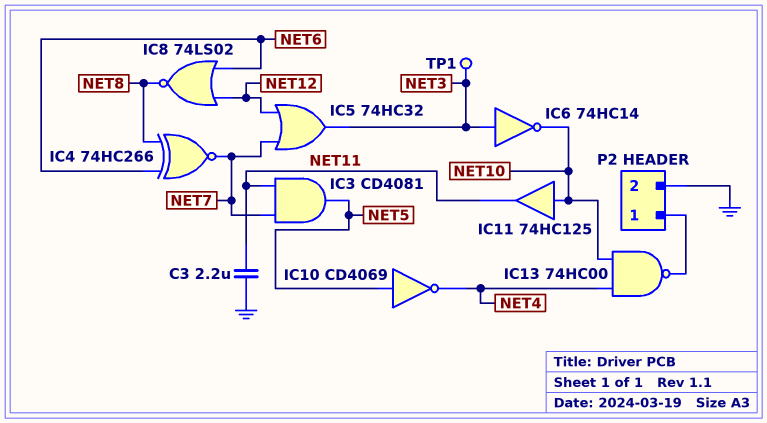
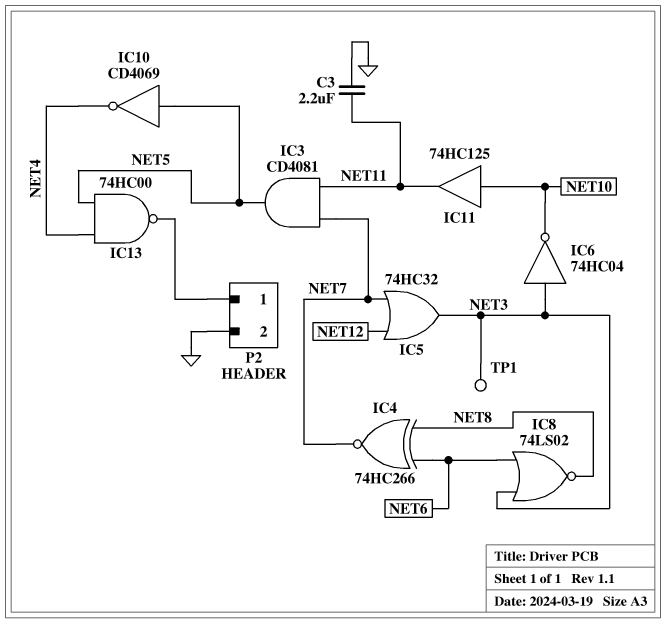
IC6: NOT 74HC14 (in NET3, out NET10) -> NOT 74HC04 (in NET3, out NET10)
IC8: NOR 74LS02 (in NET6, in NET12, out NET8) -> NOR 74LS02 (in NET3, in NET6, out NET8)
IC13: NAND 74HC00 (in NET4, in NET10, out P2/1) -> NAND 74HC00 (in NET4, in NET5, out P2/1)

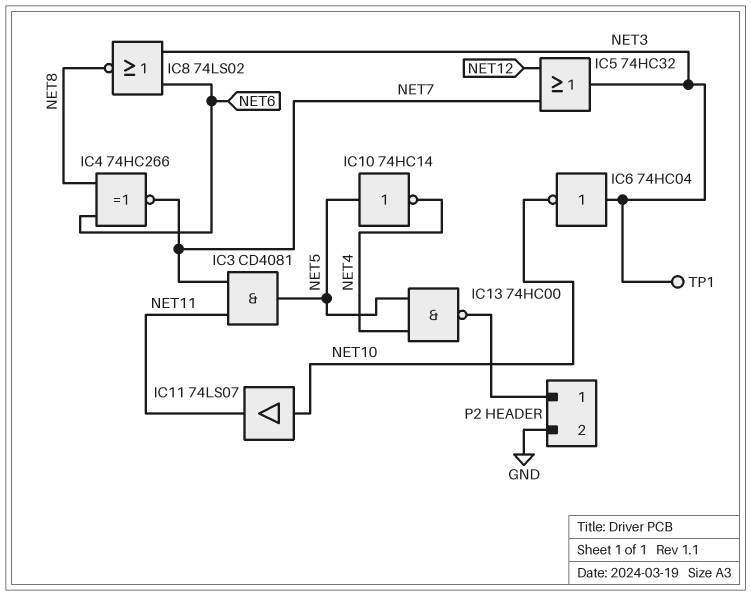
C3: 2.2uF (GND, NET11) -> none
IC10: NOT CD4069 (in NET5, out NET4) -> NOT 74HC14 (in NET5, out NET4)
IC11: buffer 74HC125 (in NET10, out NET11) -> buffer 74LS07 (in NET10, out NET11)

